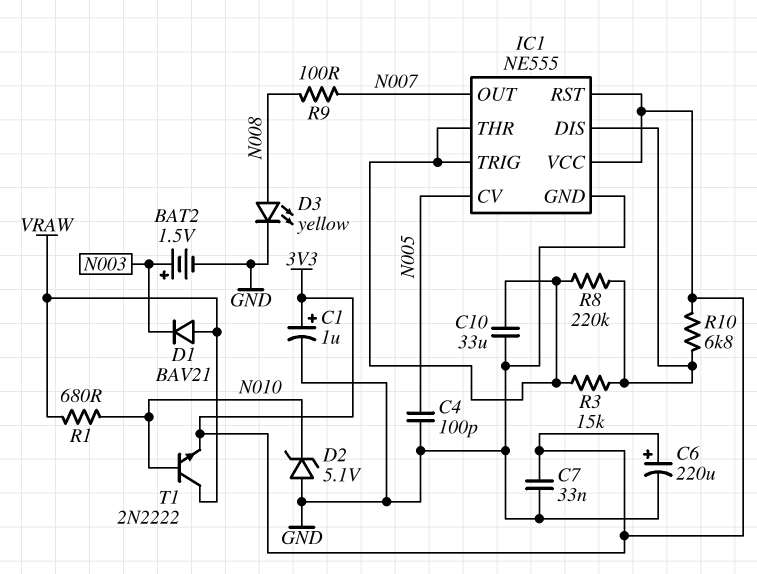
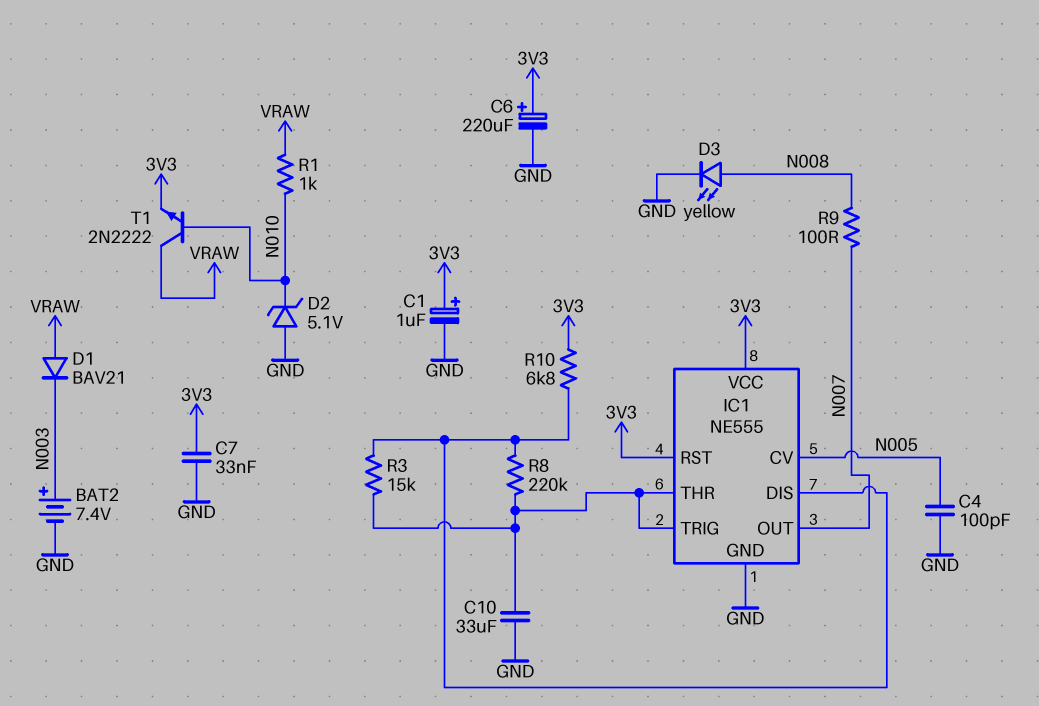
BAT2: 1.5V (plus N003, minus GND) -> 7.4V (plus N003, minus GND)
R1: 680 (N010, VRAW) -> 1k (N010, VRAW)

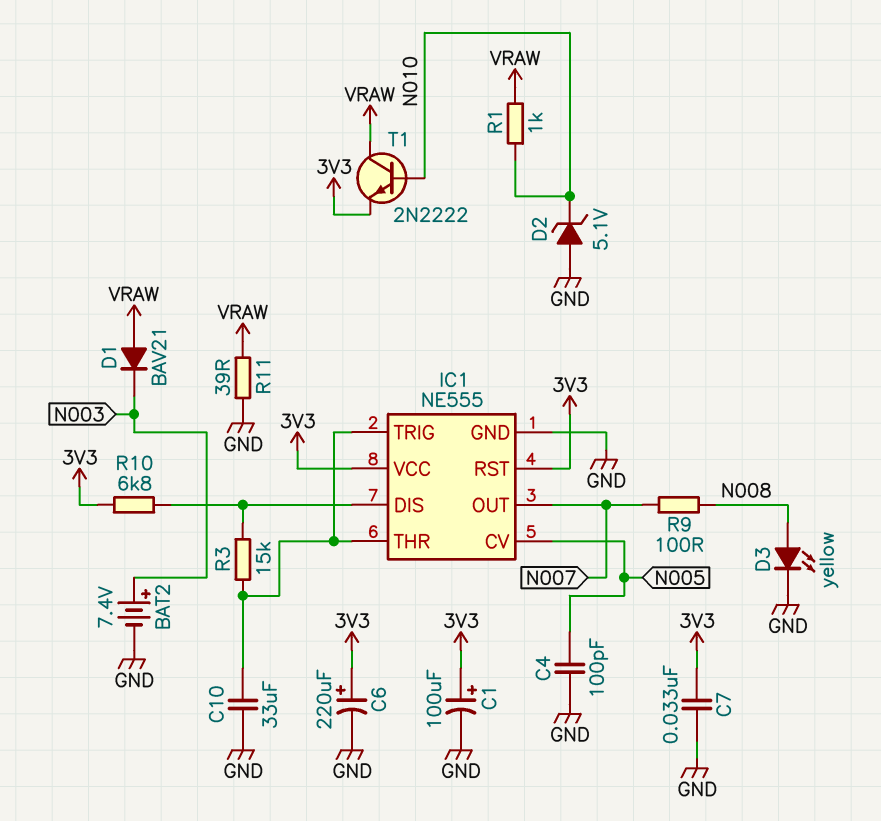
C1: 1uF (plus 3V3, minus GND) -> 100uF (plus 3V3, minus GND)
R8: 220k (IC1/DIS, IC1/THR) -> none
R11: none -> 39 (GND, VRAW)

